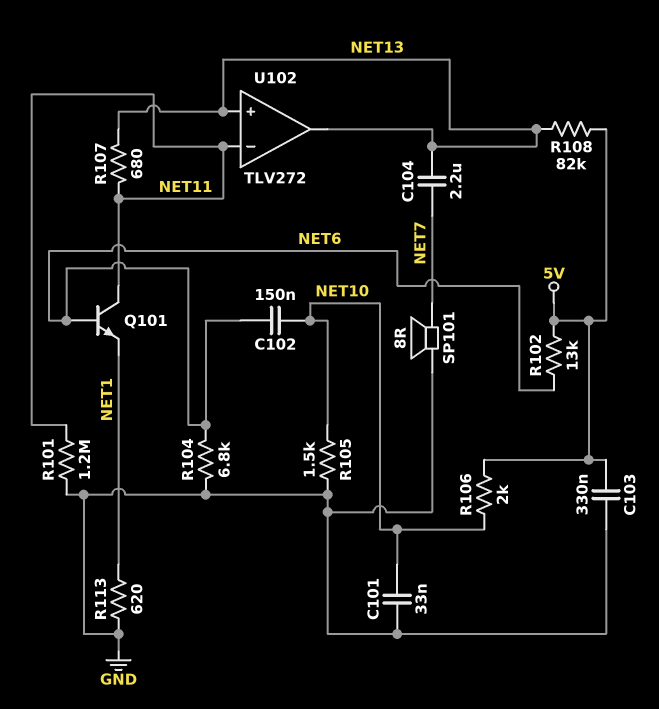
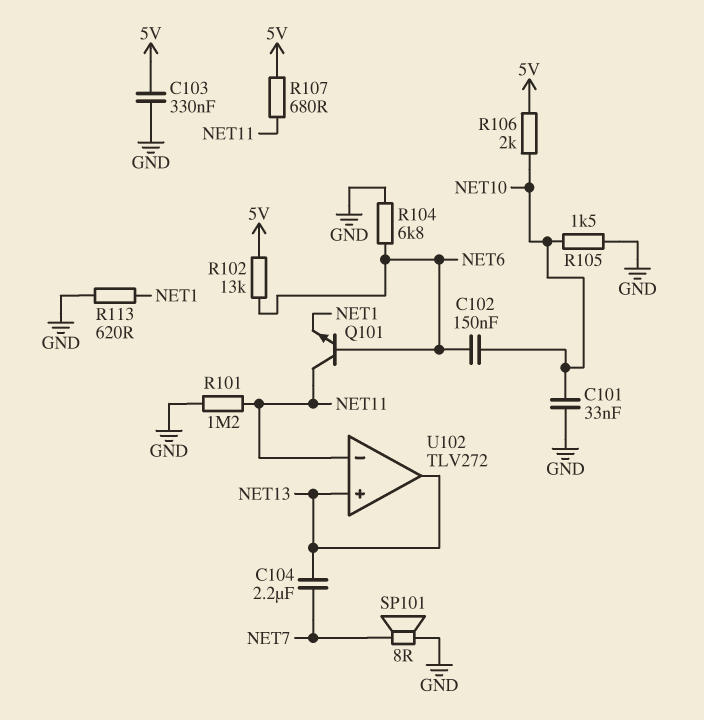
R107: 680 (NET11, NET13) -> 680 (5V, NET11)
R108: 82k (5V, NET13) -> none

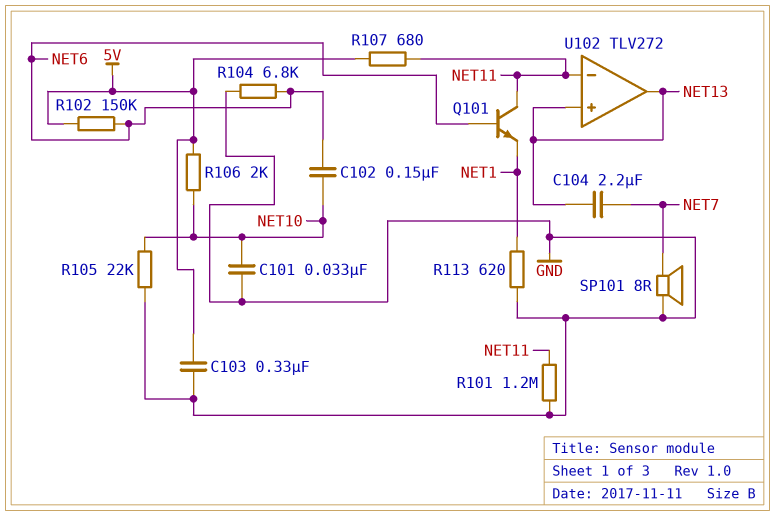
R102: 13k (5V, NET6) -> 150k (5V, NET6)
R105: 1.5k (GND, NET10) -> 22k (GND, NET10)

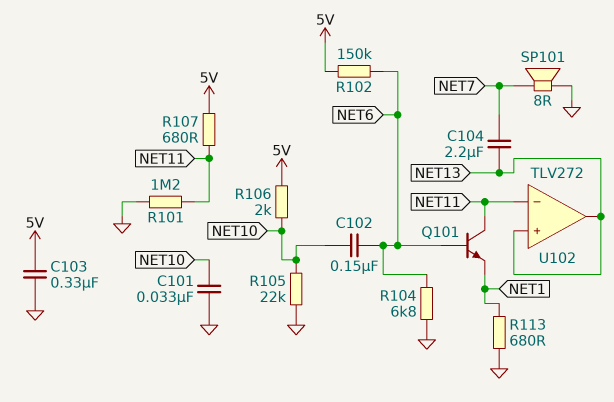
R113: 620 (GND, NET1) -> 680 (GND, NET1)

